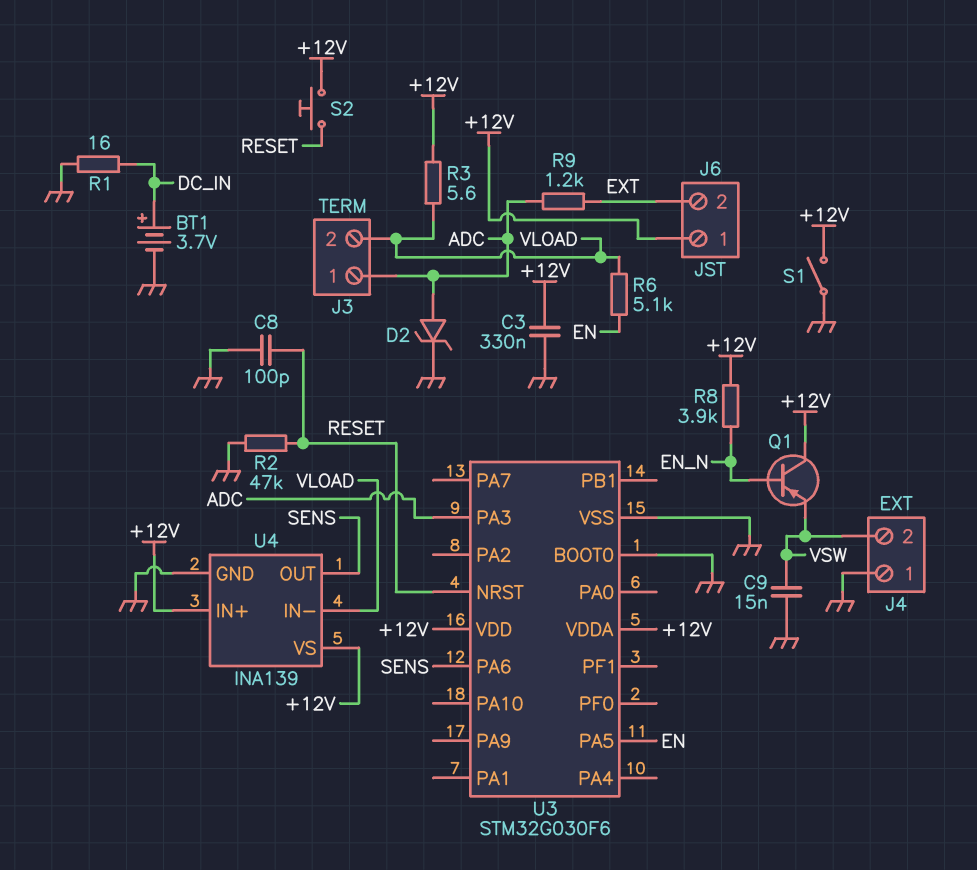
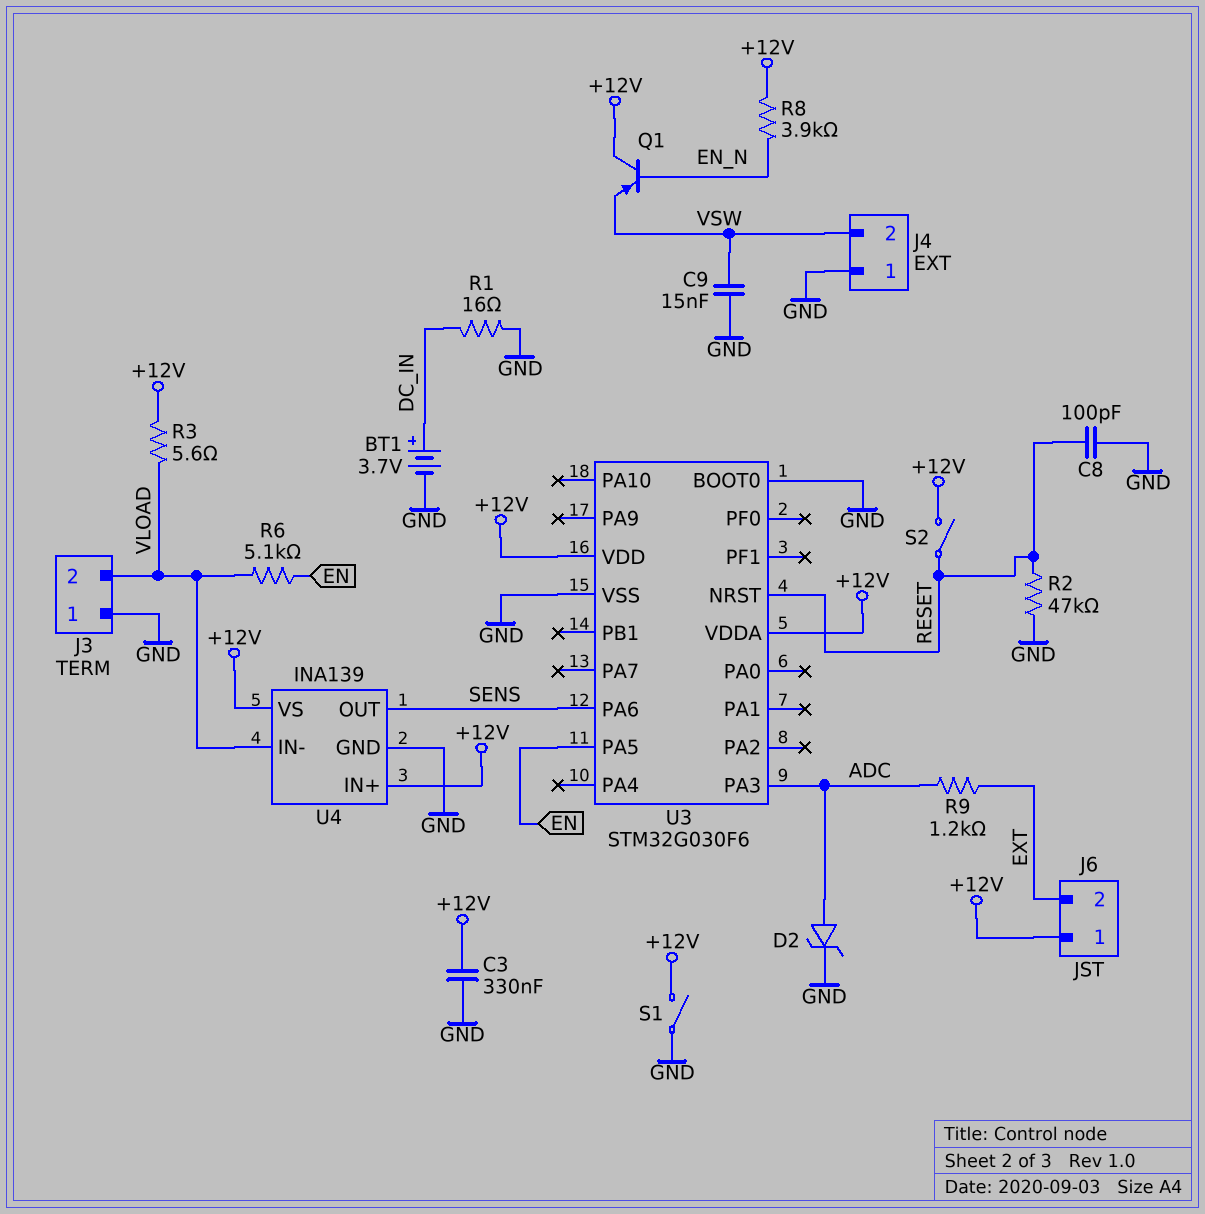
J3 pin 1: ADC -> GND
S2: button (+12V, RESET) -> switch (+12V, RESET)

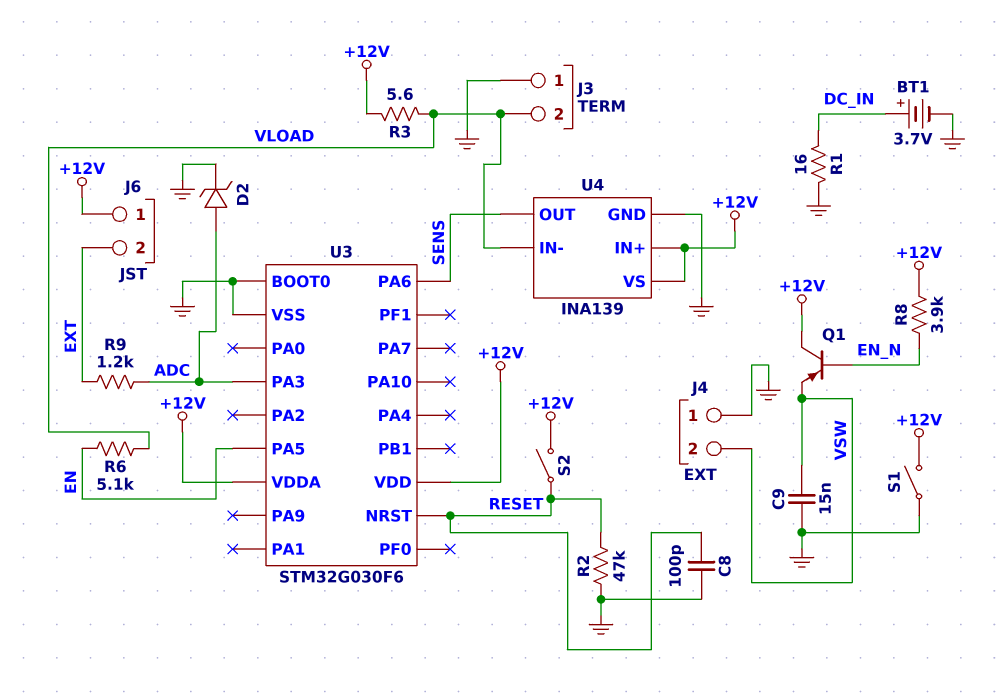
C3: 330nF (+12V, GND) -> none

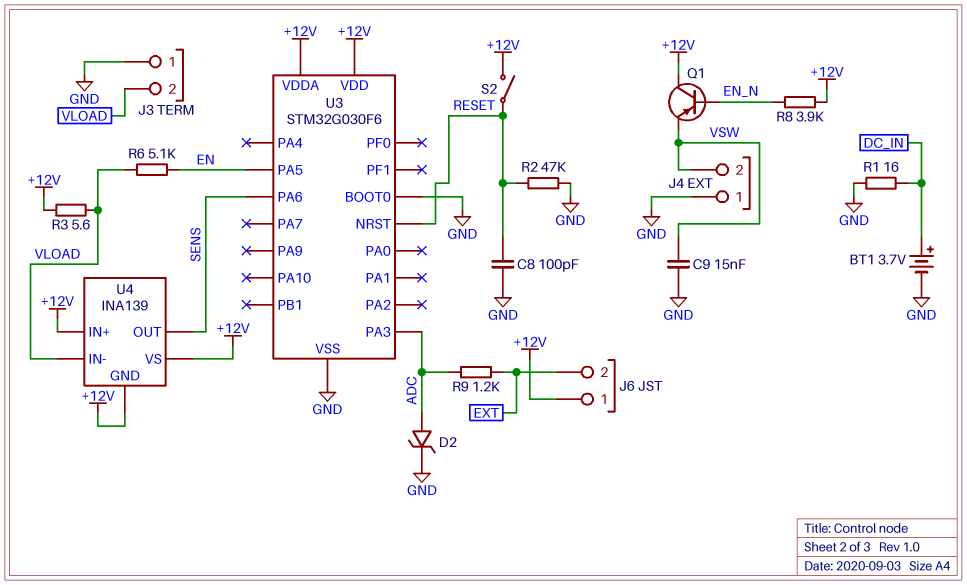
S1: switch (+12V, GND) -> none
U4 pin GND: GND -> +12V

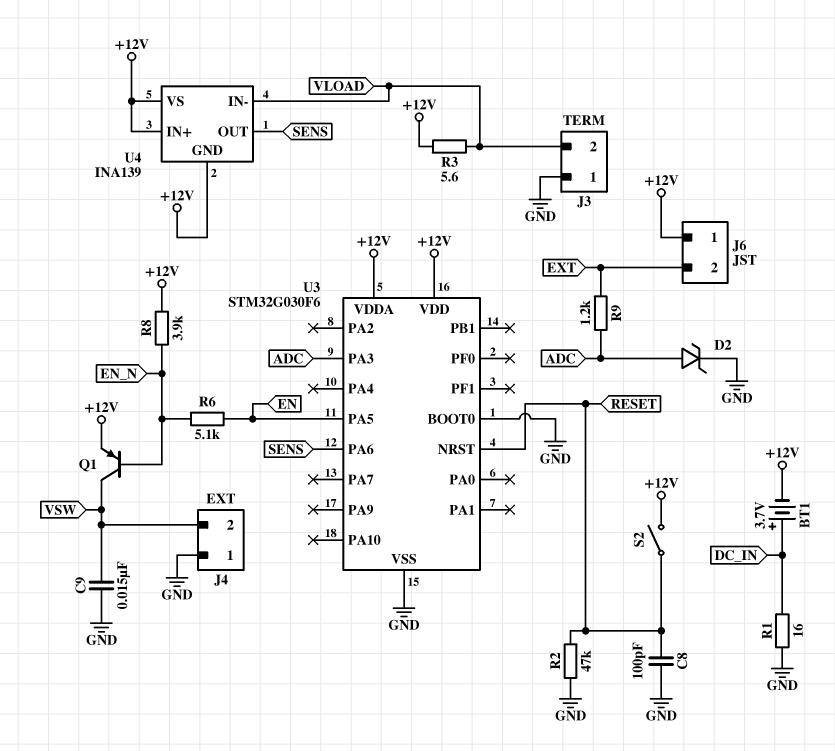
BT1: 3.7V (plus DC_IN, minus GND) -> 3.7V (plus DC_IN, minus +12V)
Q1: PNP (B EN_N, C +12V, E VSW) -> PNP (B EN_N, C VSW, E +12V)
R6: 5.1k (EN, VLOAD) -> 5.1k (EN, EN_N)

